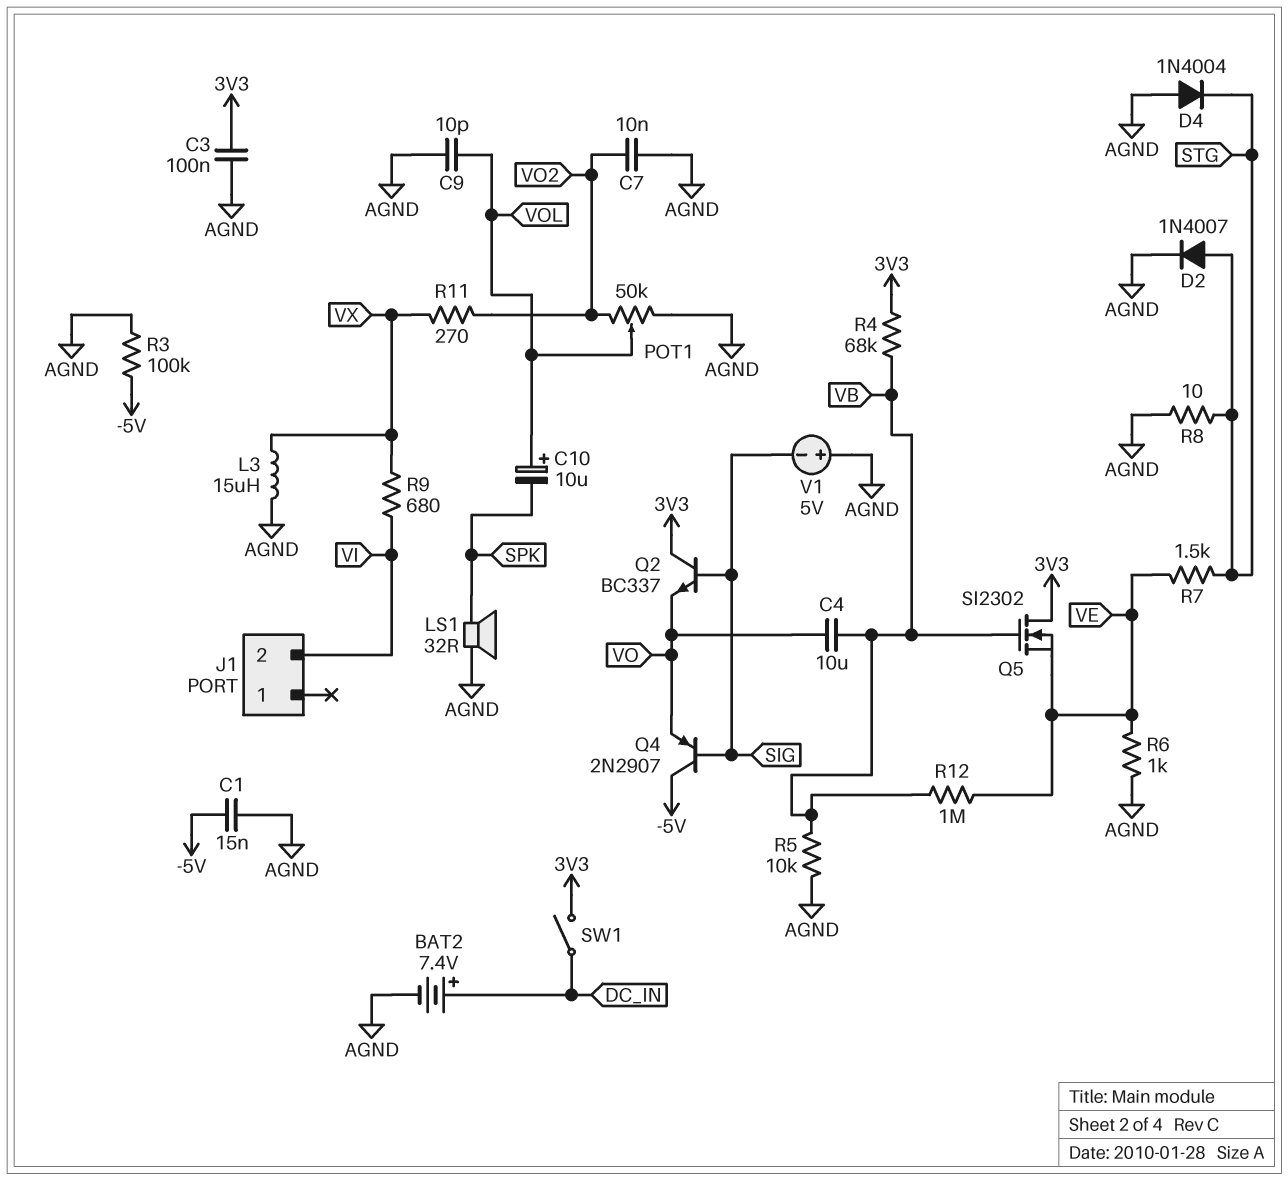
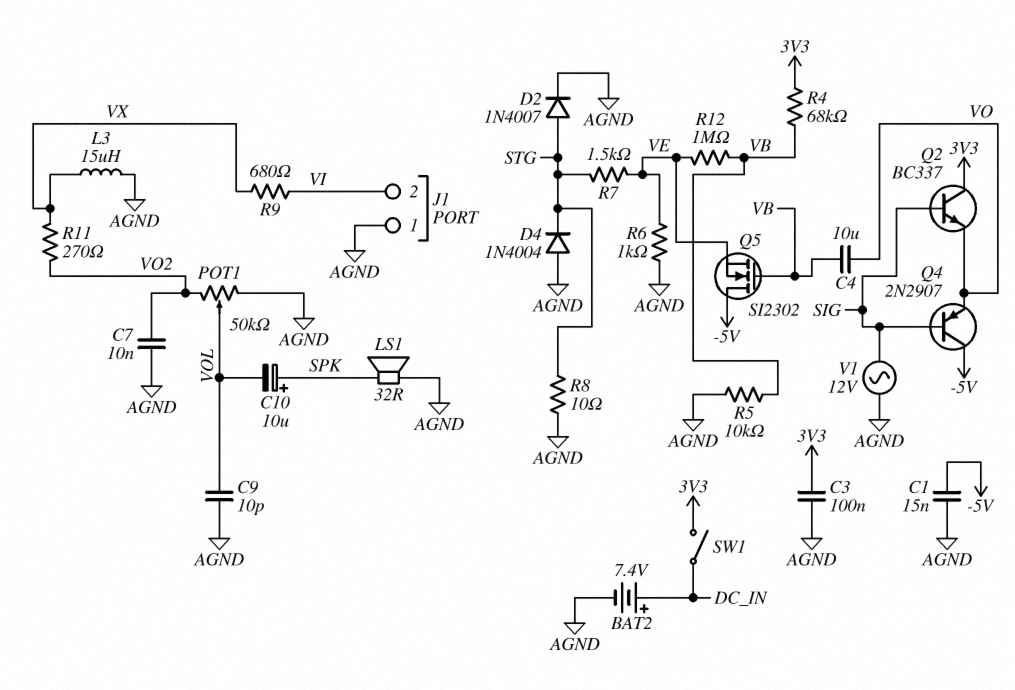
C10: 10uF (plus VOL, minus SPK) -> 10uF (plus SPK, minus VOL)
J1 pin 1: none -> AGND
Q5: NMOS SI2302 (G VB, D 3V3, S VE) -> NMOS SI2302 (G VB, D -5V, S VE)
R3: 100k (-5V, AGND) -> none
V1: 5V (plus AGND, minus SIG) -> AC 12V (AGND, SIG)

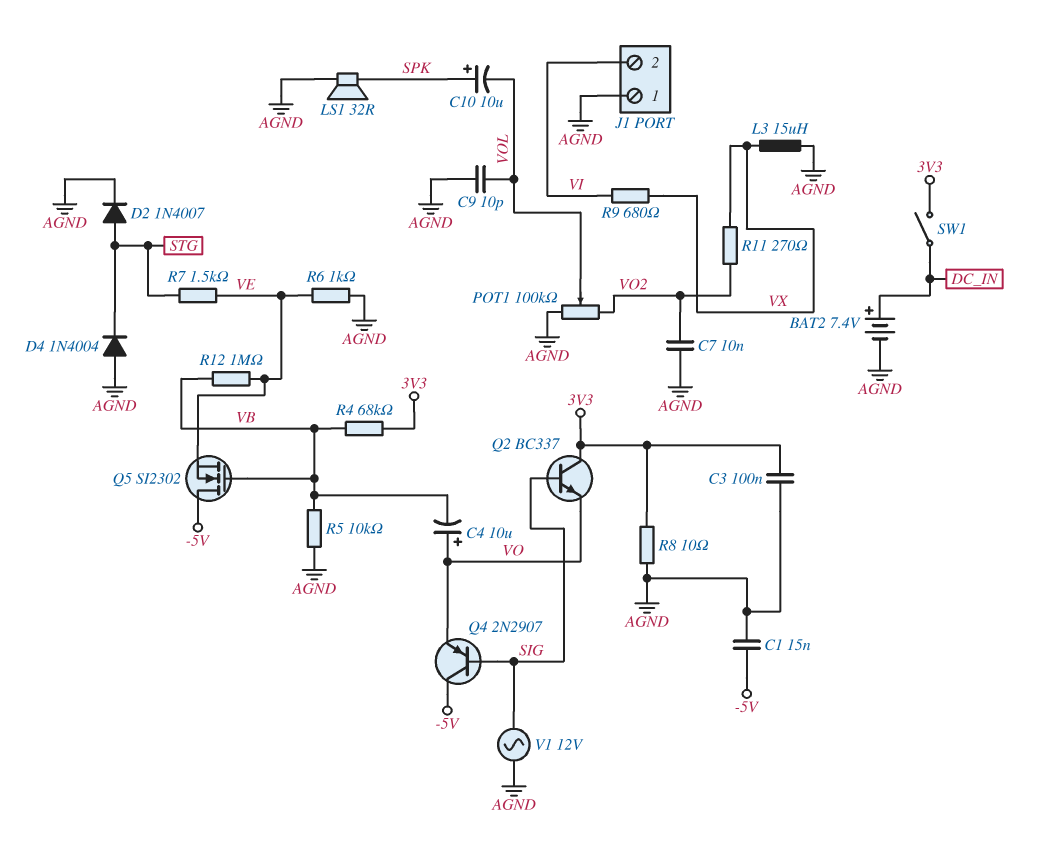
C4: 10uF (VB, VO) -> 10uF (plus VO, minus VB)
POT1: 50k (AGND, VO2, wiper VOL) -> 100k (AGND, VO2, wiper VOL)
R8: 10 (AGND, STG) -> 10 (3V3, AGND)

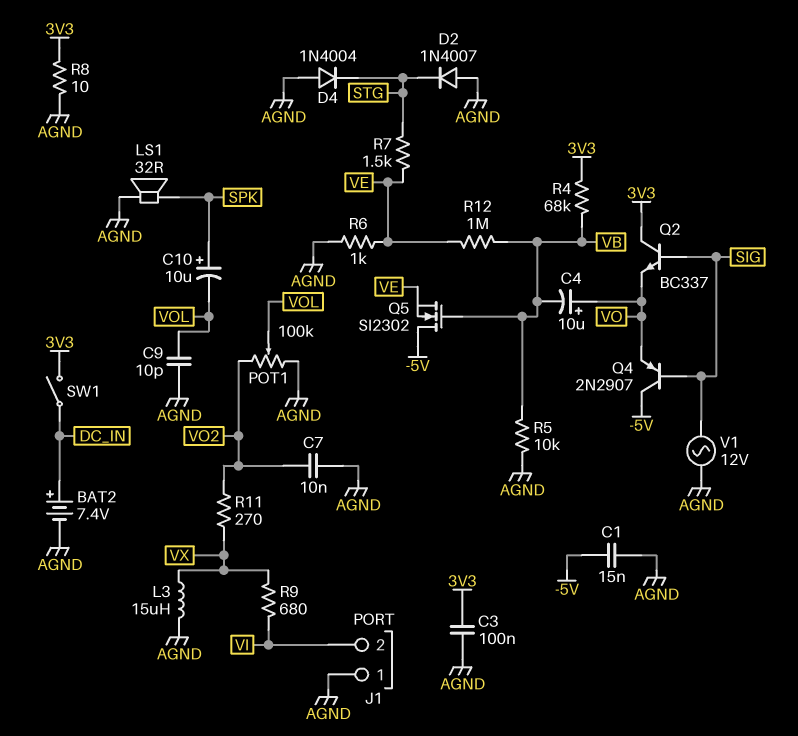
D2: diode 1N4007 (A STG, K AGND) -> diode 1N4007 (A AGND, K STG)

